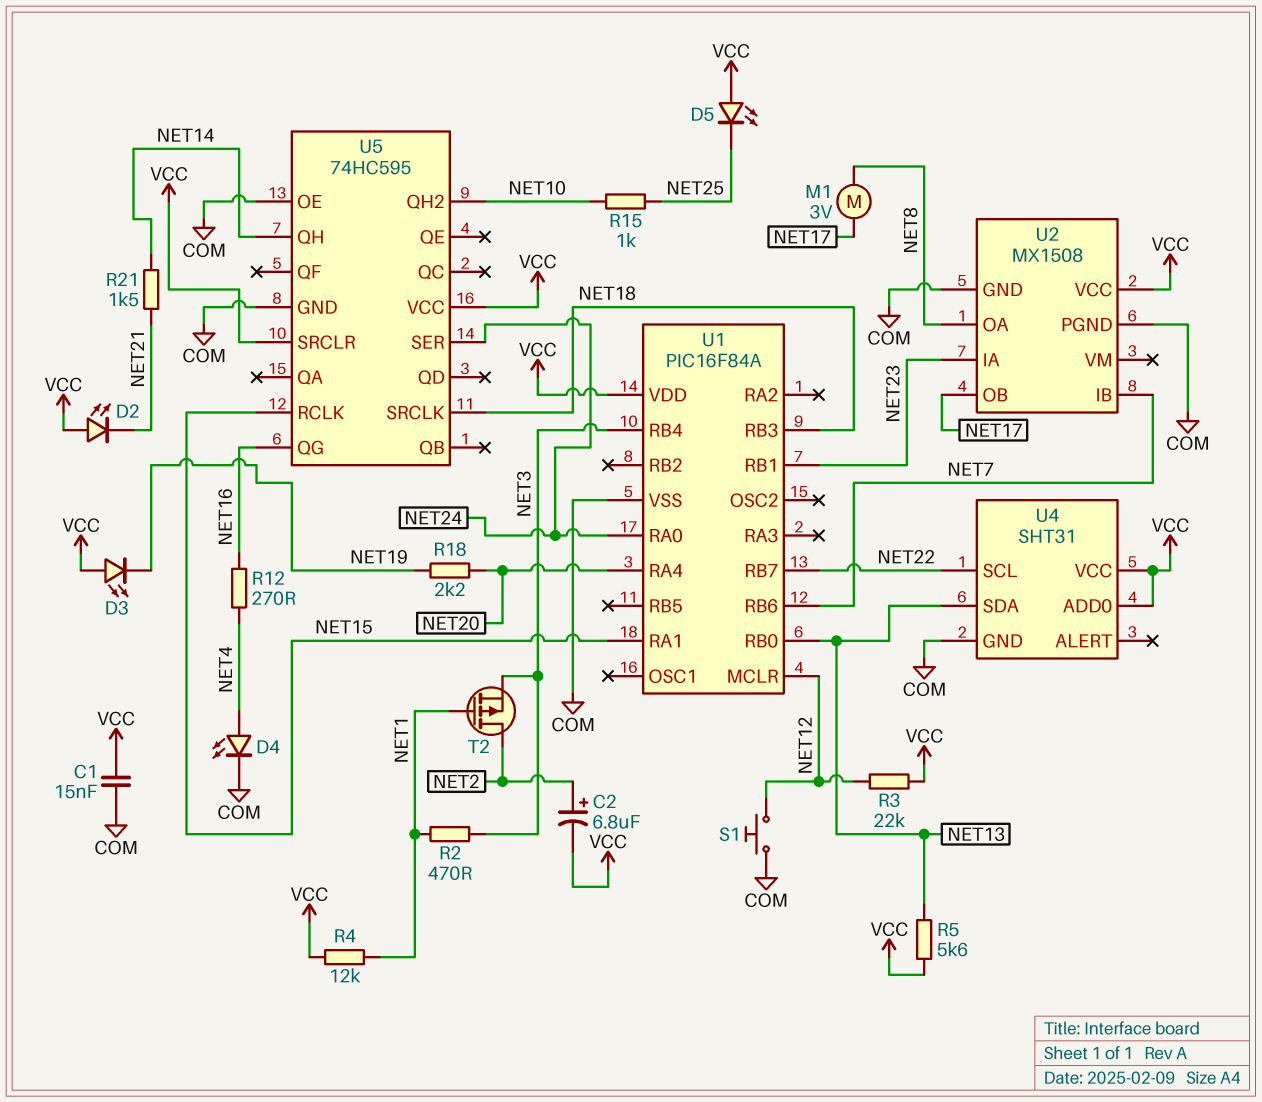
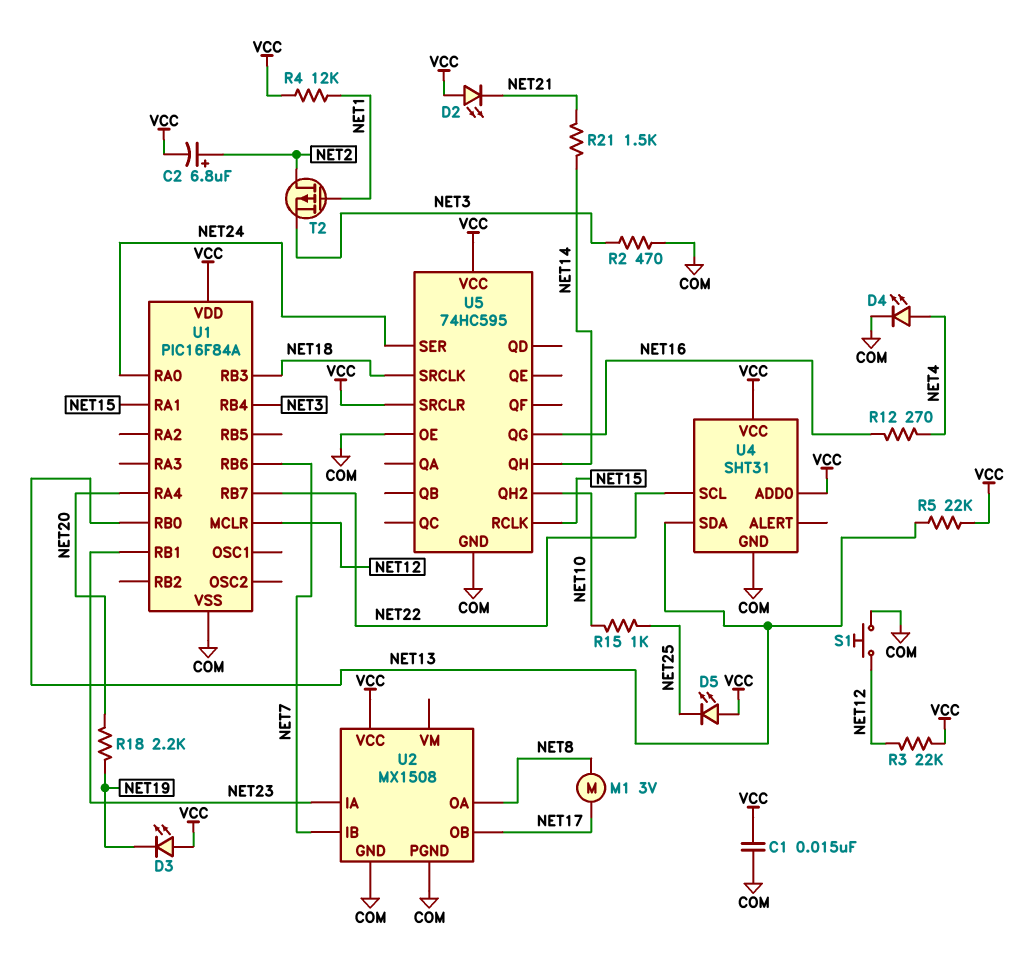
R2: 470 (NET1, NET3) -> 470 (COM, NET3)
R5: 5.6k (NET13, VCC) -> 22k (NET13, VCC)

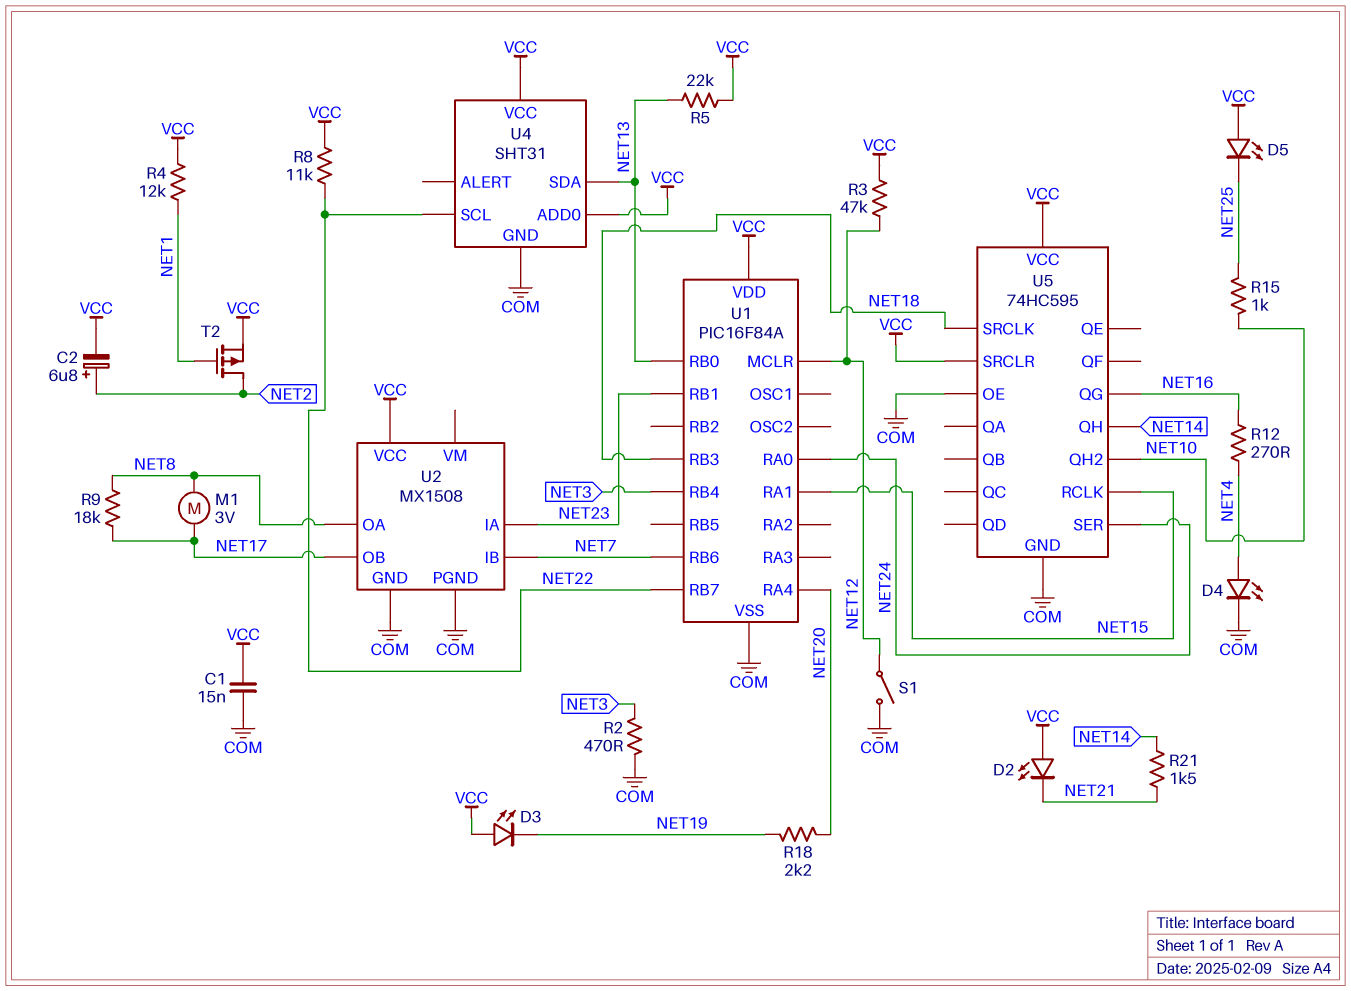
R3: 22k (NET12, VCC) -> 47k (NET12, VCC)
R8: none -> 11k (NET22, VCC)
R9: none -> 18k (NET8, NET17)
S1: button (COM, NET12) -> switch (COM, NET12)
T2: PMOS (G NET1, D NET2, S NET3) -> PMOS (G NET1, D NET2, S VCC)

